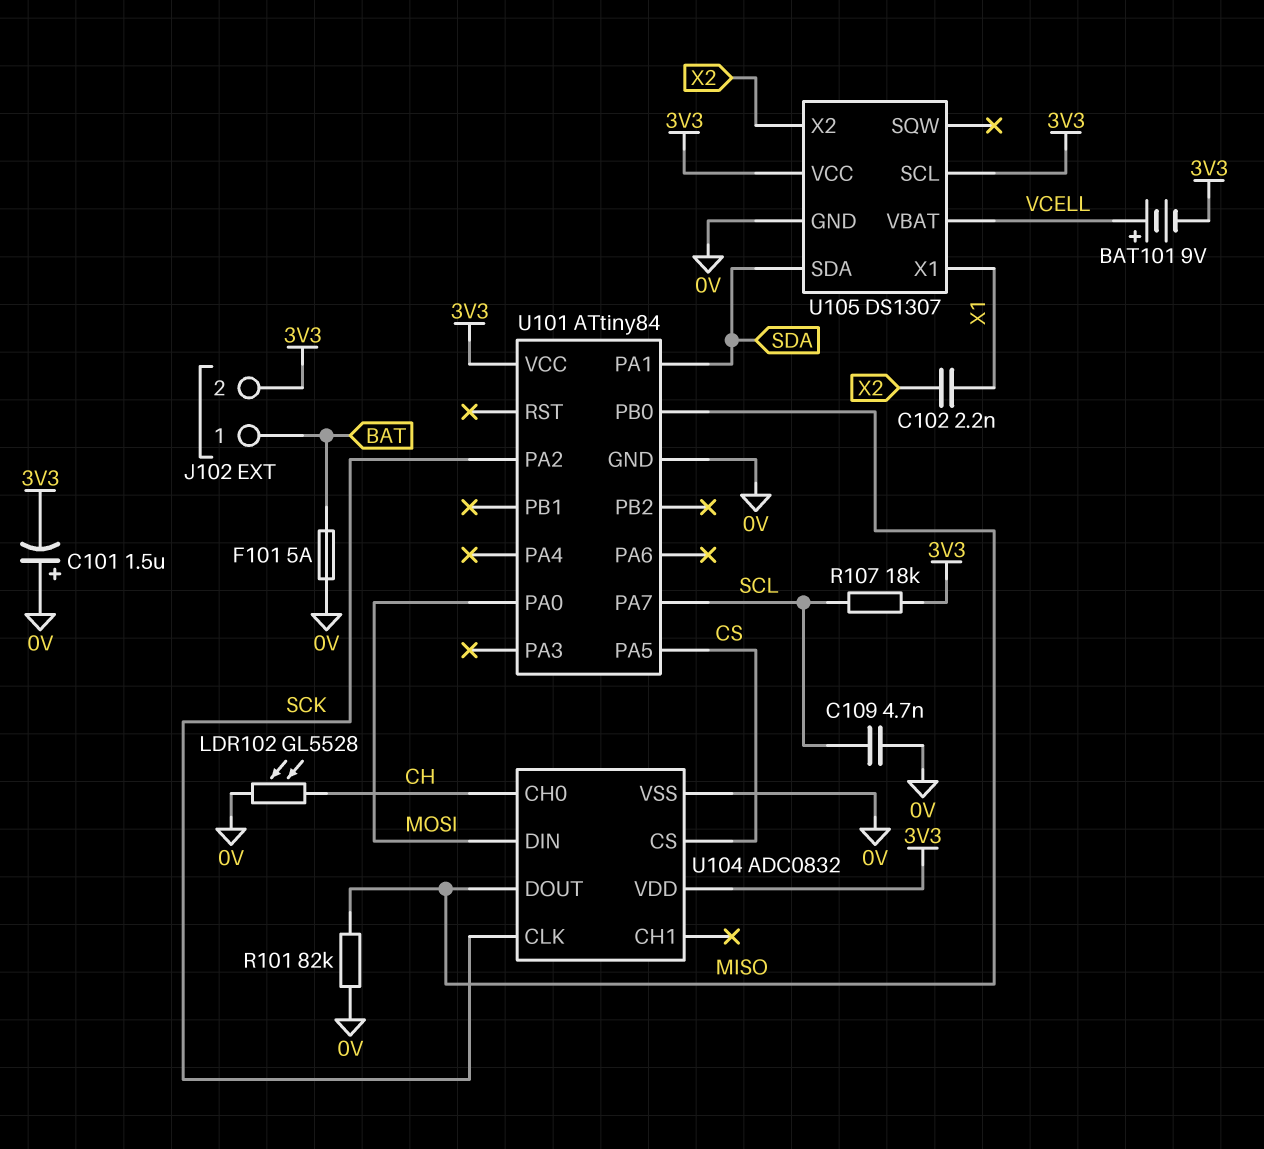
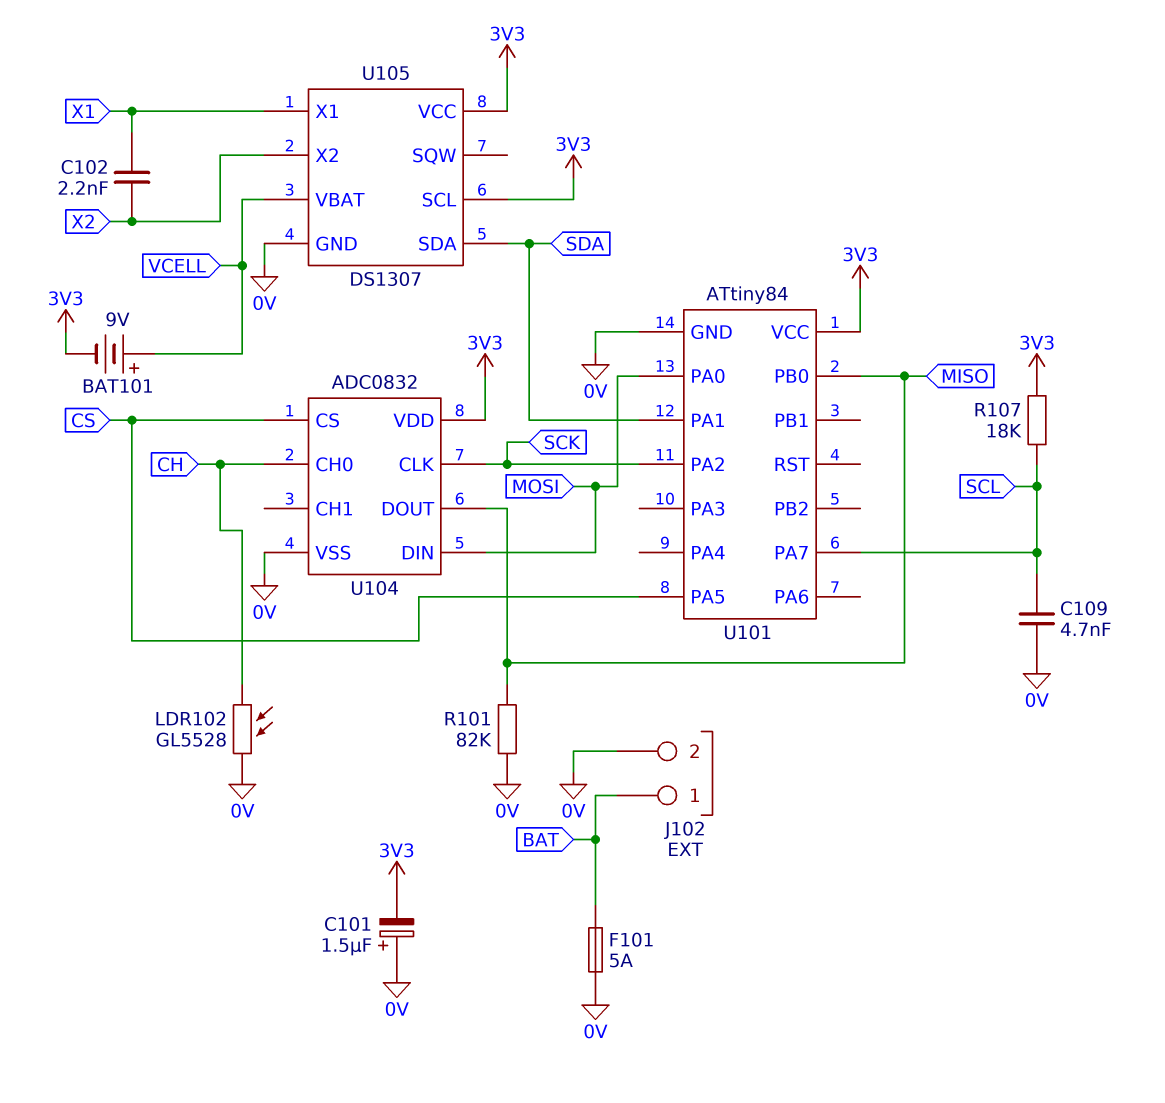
J102 pin 2: 3V3 -> 0V

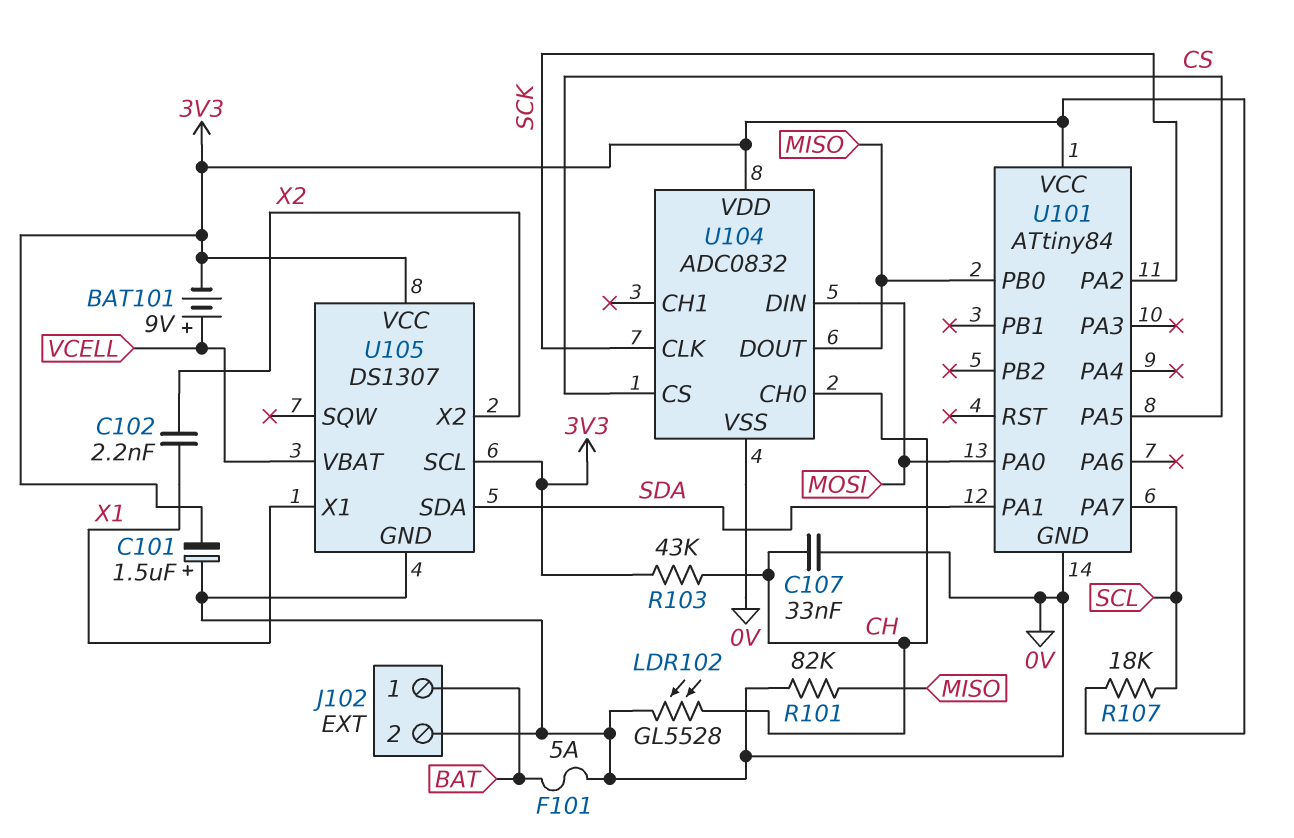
C107: none -> 33nF (0V, CH)
C109: 4.7nF (0V, SCL) -> none
R103: none -> 43k (3V3, CH)

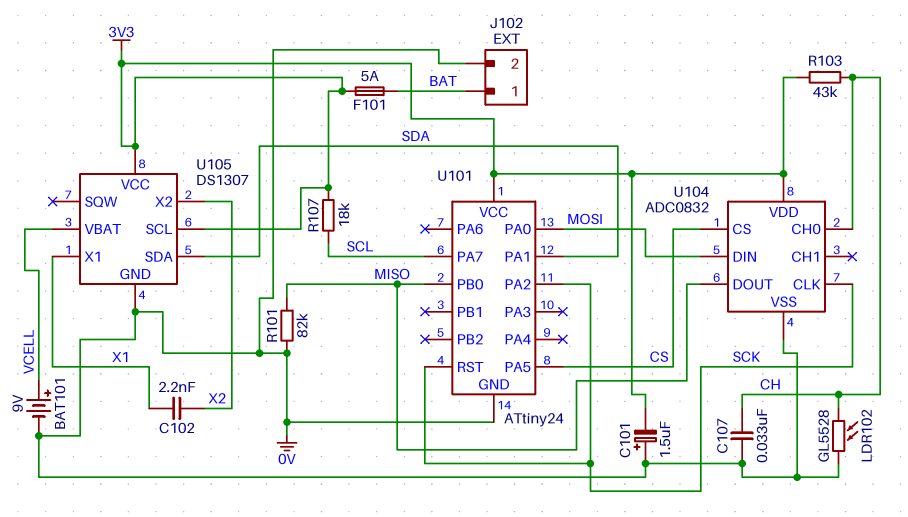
BAT101: 9V (plus VCELL, minus 3V3) -> 9V (plus VCELL, minus 0V)
F101: 5A (0V, BAT) -> 5A (3V3, BAT)
U101: ATtiny84 -> ATtiny24
U101 pin RST: none -> SCK

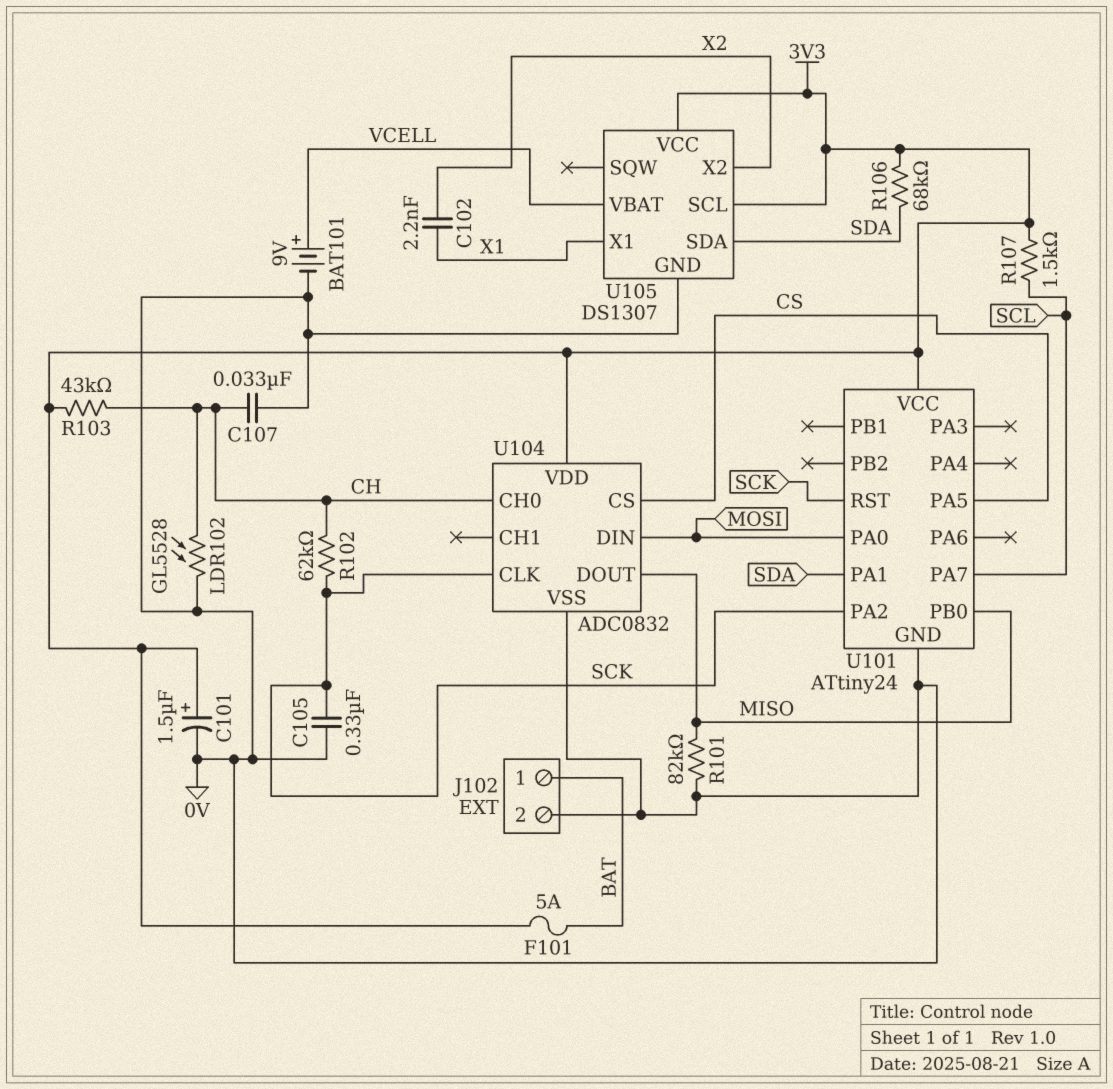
C101: 1.5uF (plus 0V, minus 3V3) -> 1.5uF (plus 3V3, minus 0V)
C105: none -> 330nF (0V, SCK)
R102: none -> 62k (CH, SCK)
R106: none -> 68k (3V3, SDA)
R107: 18k (3V3, SCL) -> 1.5k (3V3, SCL)

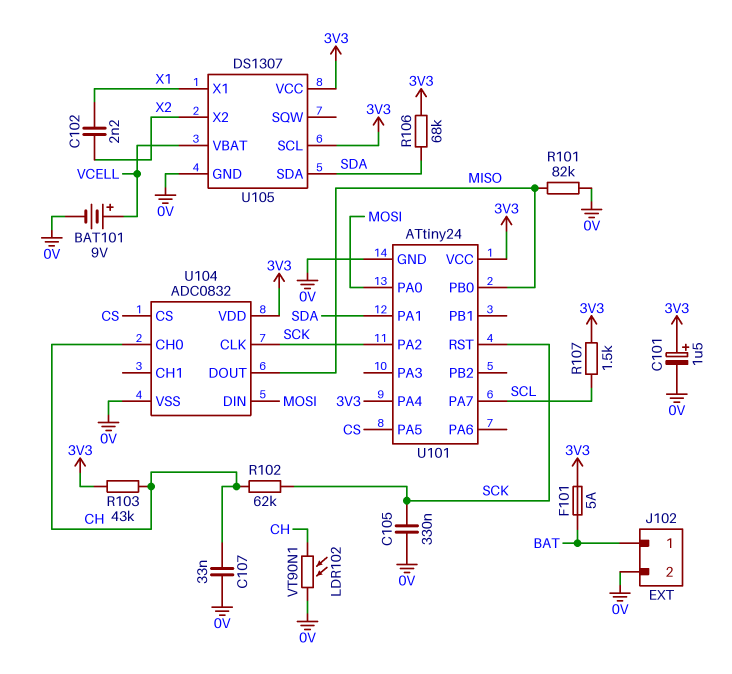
LDR102: GL5528 (0V, CH) -> VT90N1 (0V, CH)
U101 pin PA4: none -> 3V3

